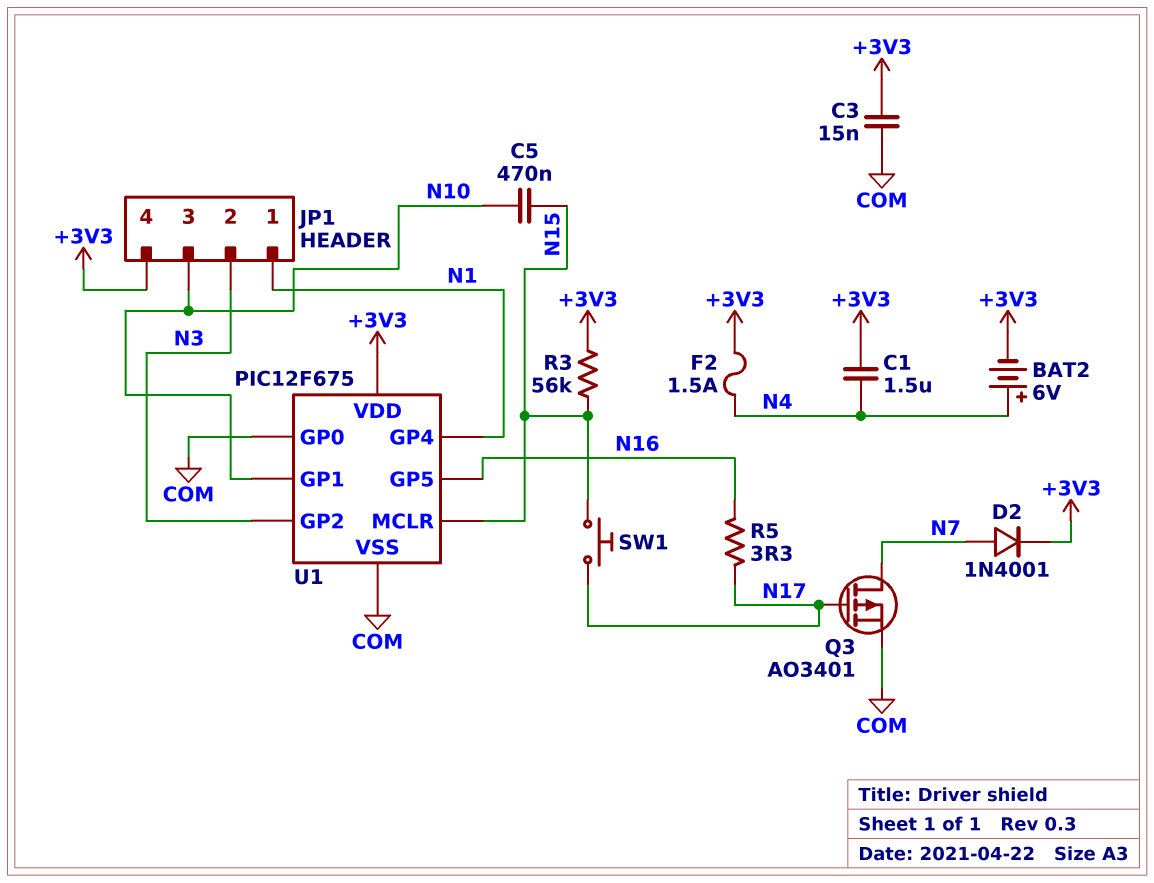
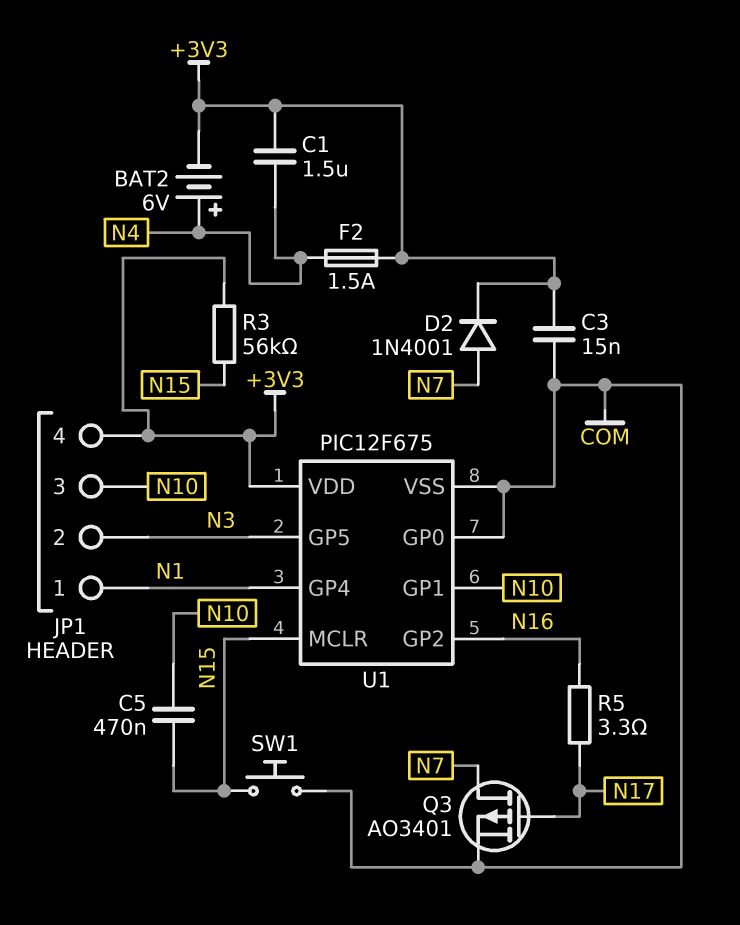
SW1: button (N15, N17) -> button (COM, N15)
U1 pin GP2: N3 -> N16
U1 pin GP5: N16 -> N3

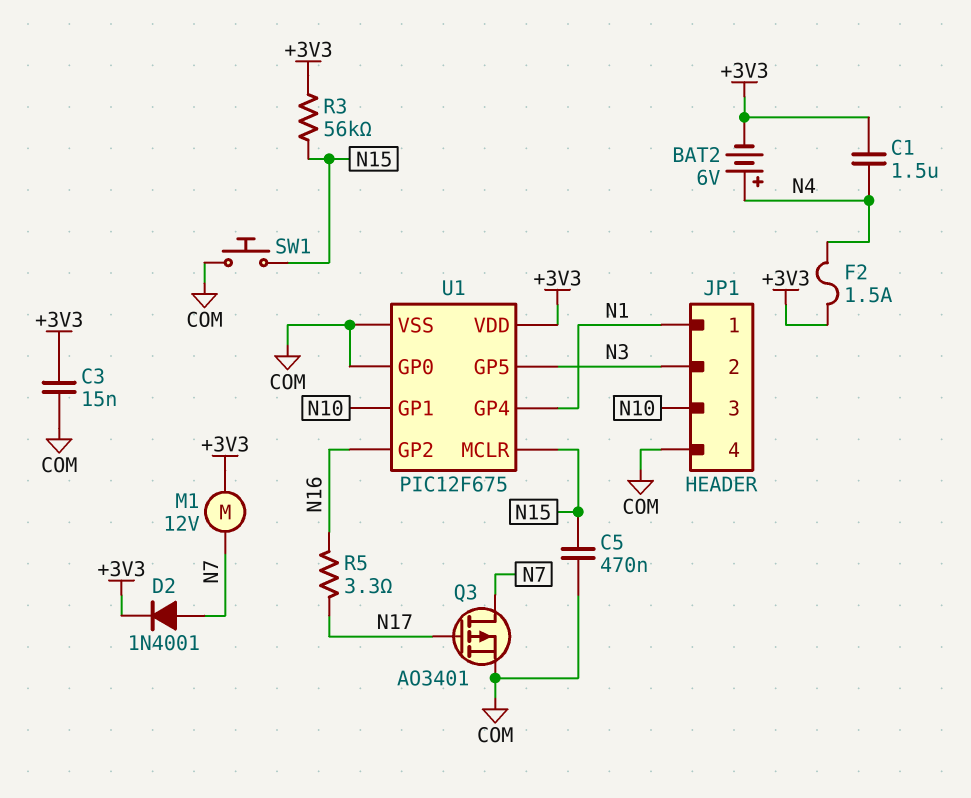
C5: 470nF (N10, N15) -> 470nF (COM, N15)
JP1 pin 4: +3V3 -> COM
M1: none -> motor 12V (+3V3, N7)

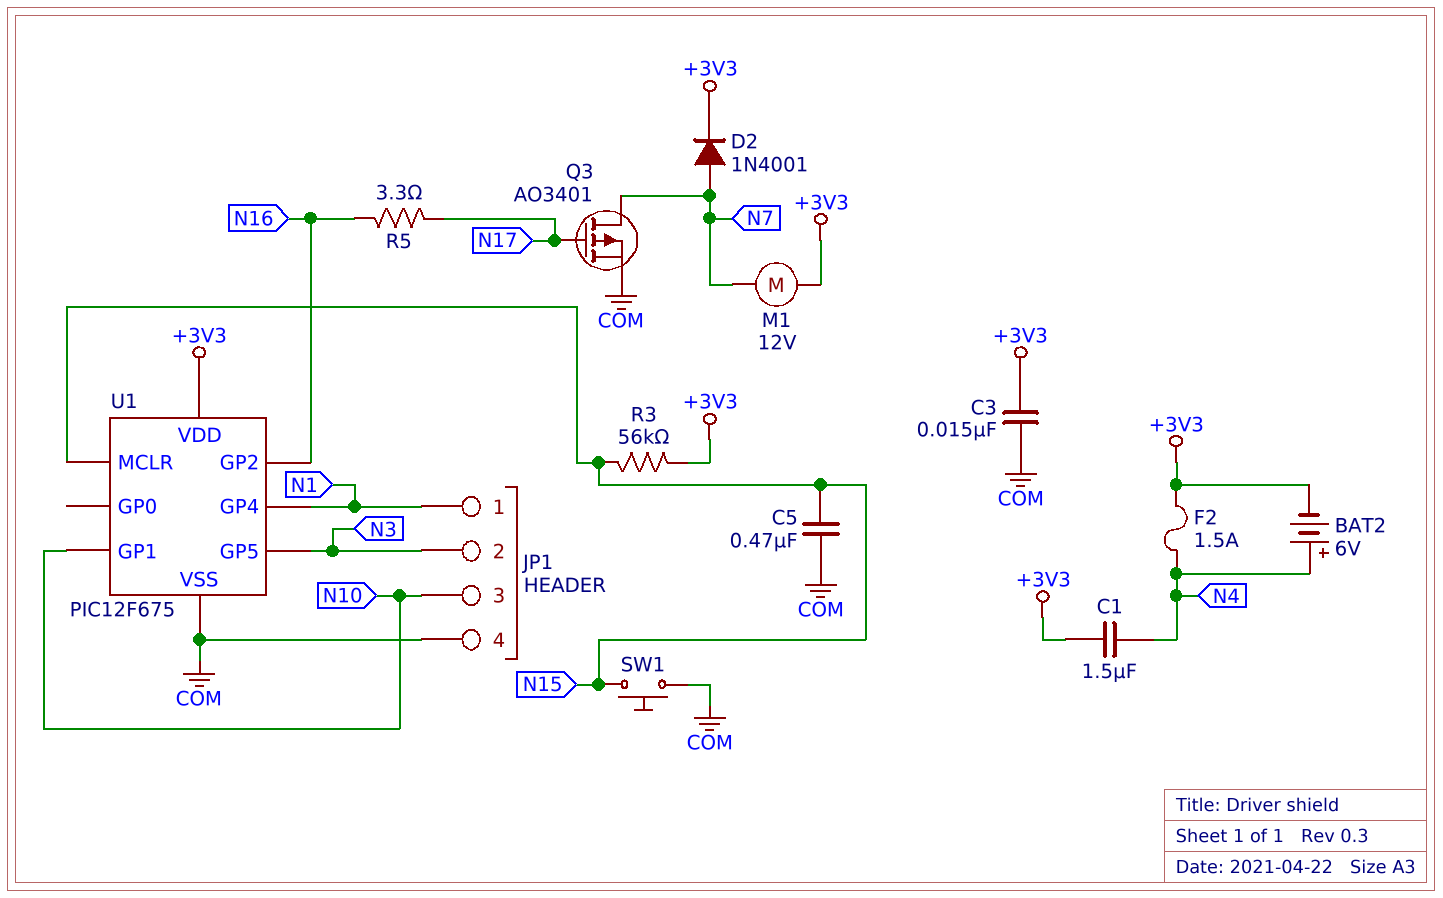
U1 pin GP0: COM -> none

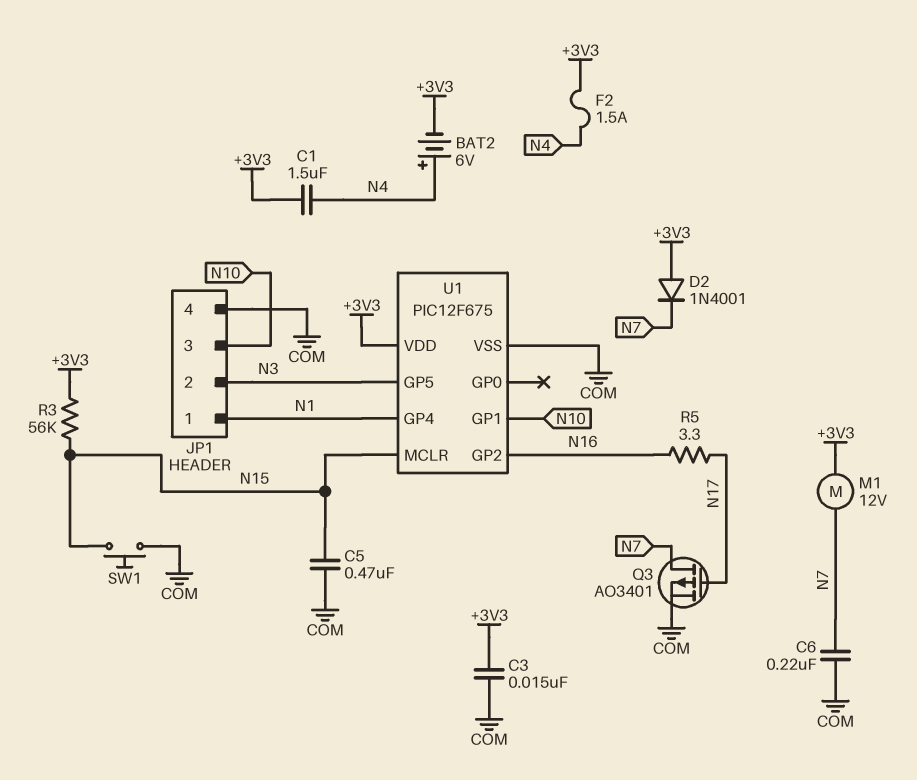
C6: none -> 220nF (COM, N7)
D2: diode 1N4001 (A N7, K +3V3) -> diode 1N4001 (A +3V3, K N7)

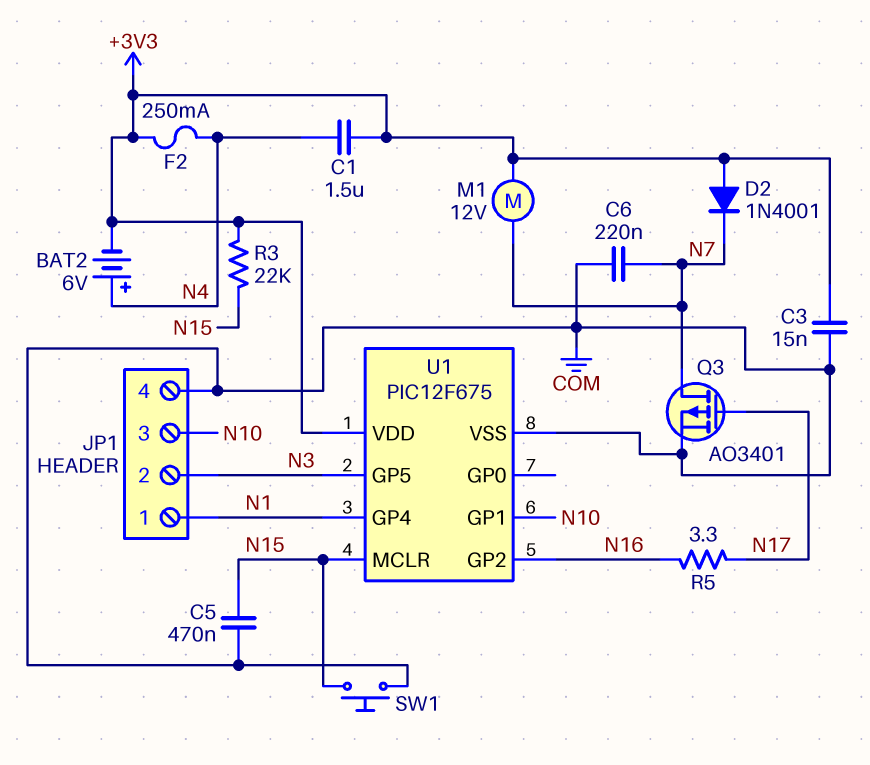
F2: 1.5A (+3V3, N4) -> 250mA (+3V3, N4)
R3: 56k (+3V3, N15) -> 22k (+3V3, N15)

